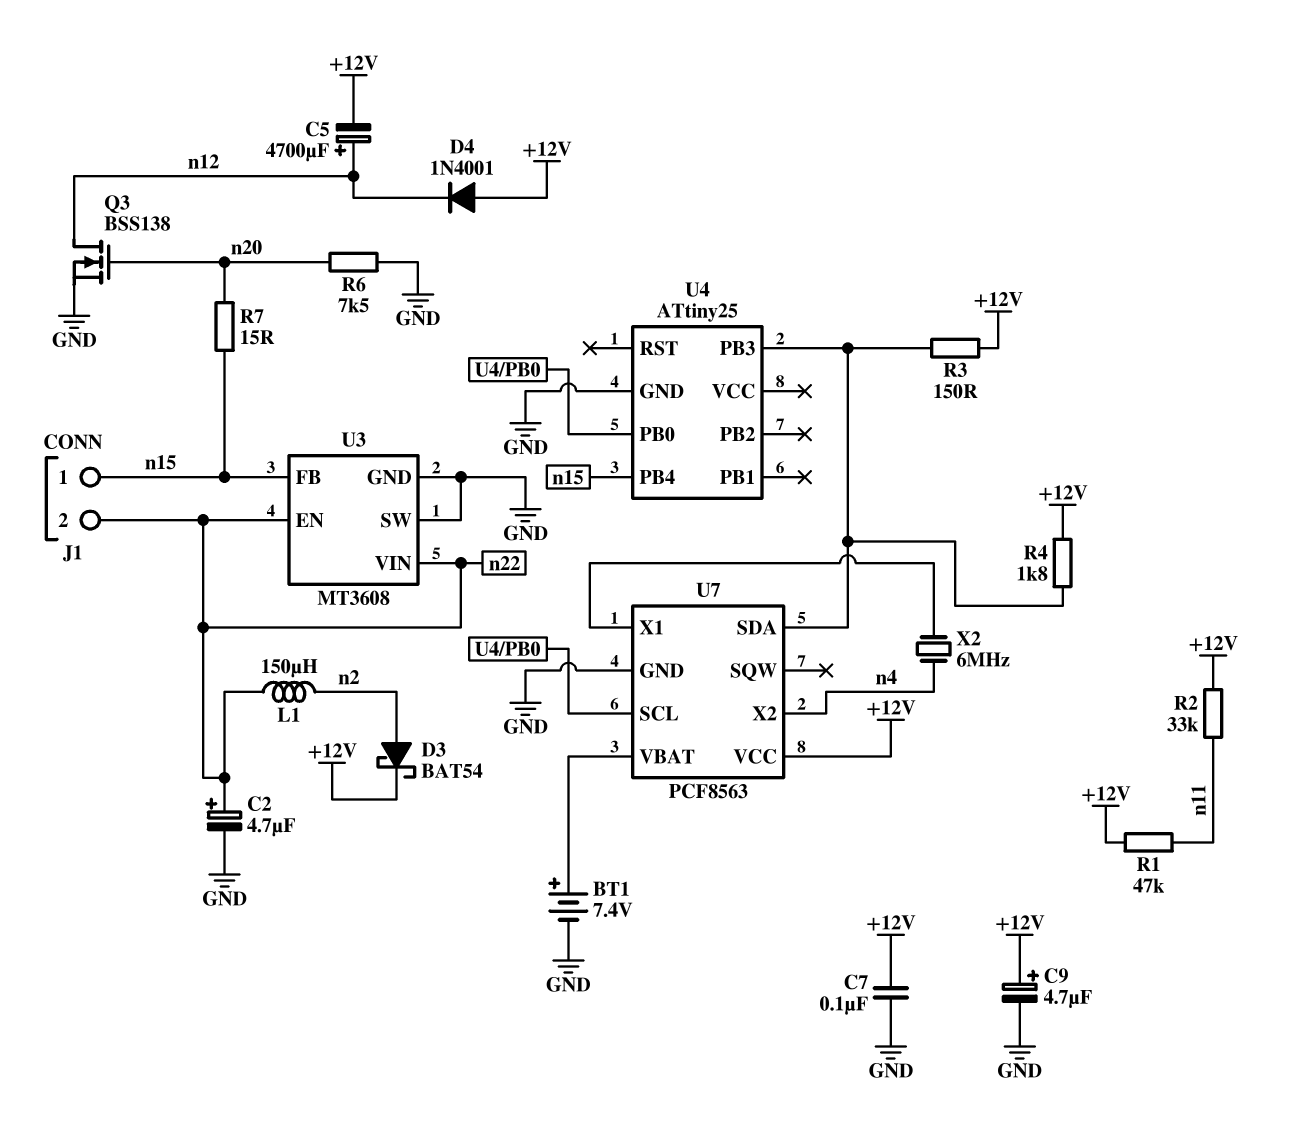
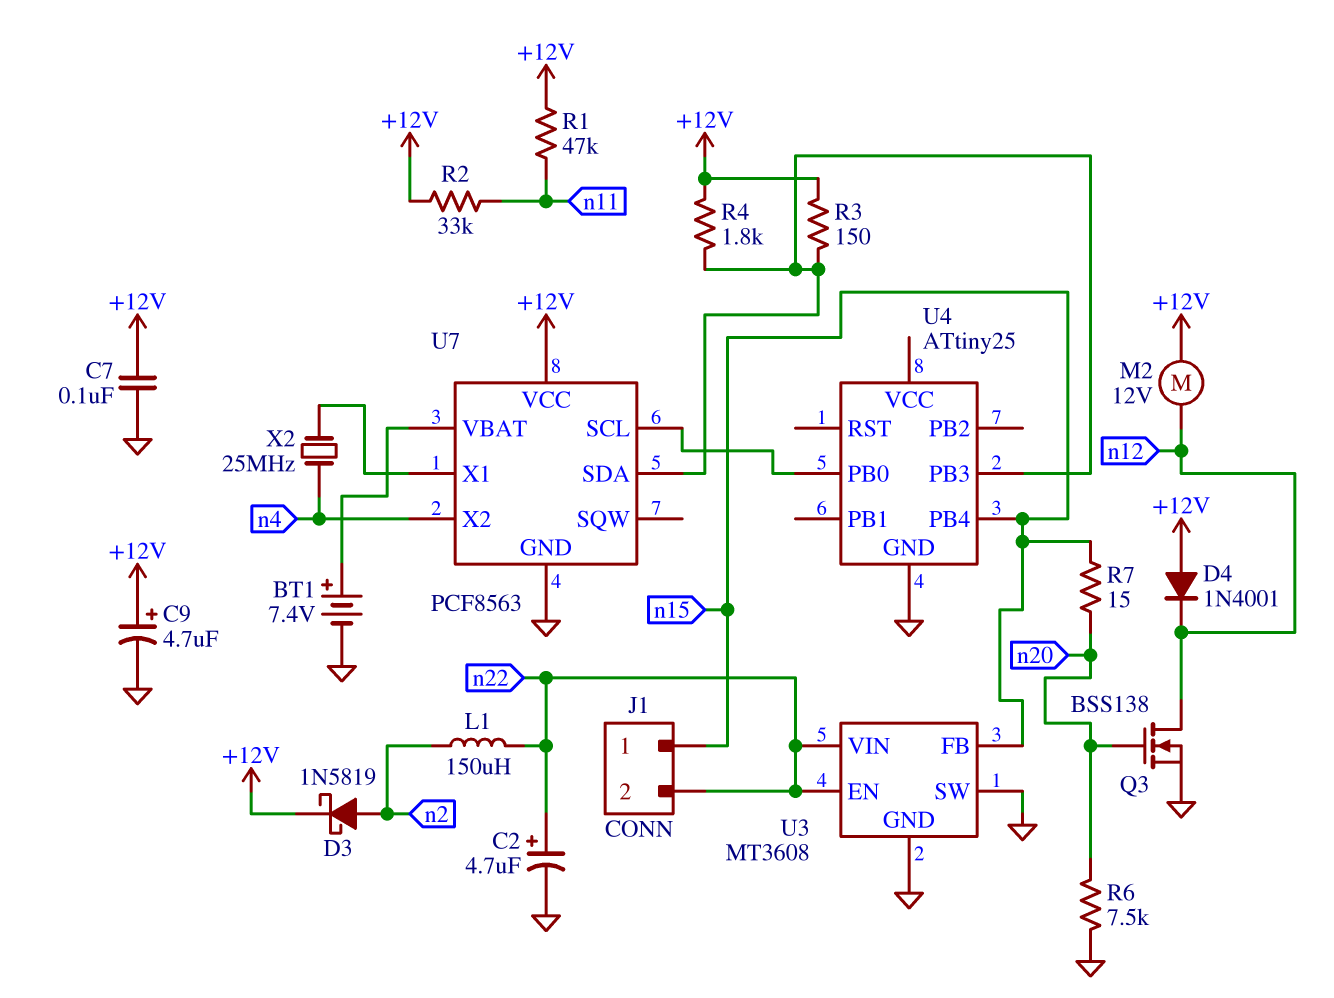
C5: 4700uF (plus n12, minus +12V) -> none
D3: schottky BAT54 (A n2, K +12V) -> schottky 1N5819 (A n2, K +12V)
M2: none -> motor 12V (+12V, n12)
X2: 6MHz (U7/X1, n4) -> 25MHz (U7/X1, n4)

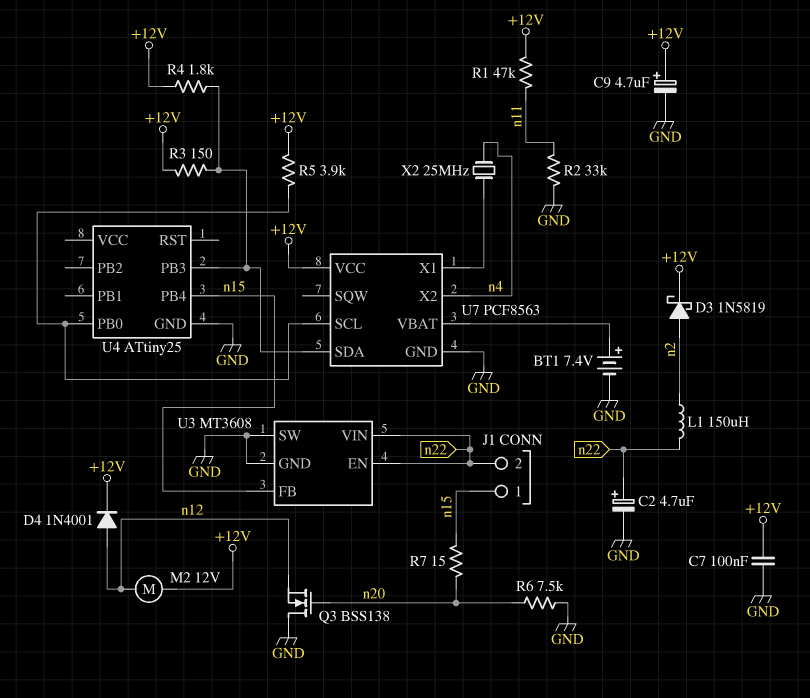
D4: diode 1N4001 (A +12V, K n12) -> diode 1N4001 (A n12, K +12V)
Q3: NMOS BSS138 (G n20, D n12, S GND) -> NMOS BSS138 (G n20, D GND, S n12)
R2: 33k (+12V, n11) -> 33k (GND, n11)
R5: none -> 3.9k (+12V, U4/PB0)

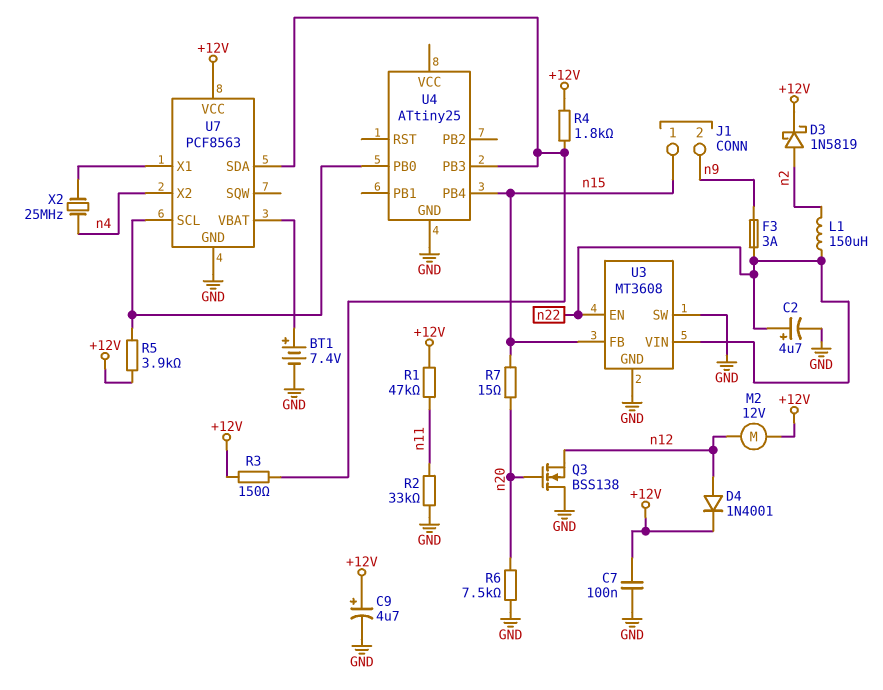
F3: none -> 3A (n9, n22)
J1 pin 2: n22 -> n9

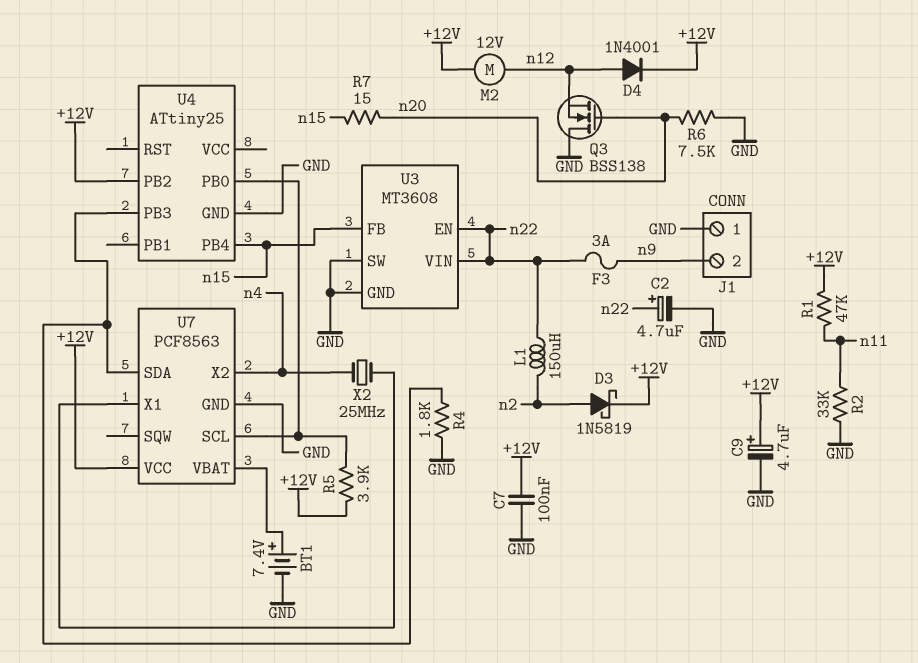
J1 pin 1: n15 -> GND
R3: 150 (+12V, U4/PB3) -> none
R4: 1.8k (+12V, U4/PB3) -> 1.8k (GND, U4/PB3)
U4 pin PB2: none -> +12V

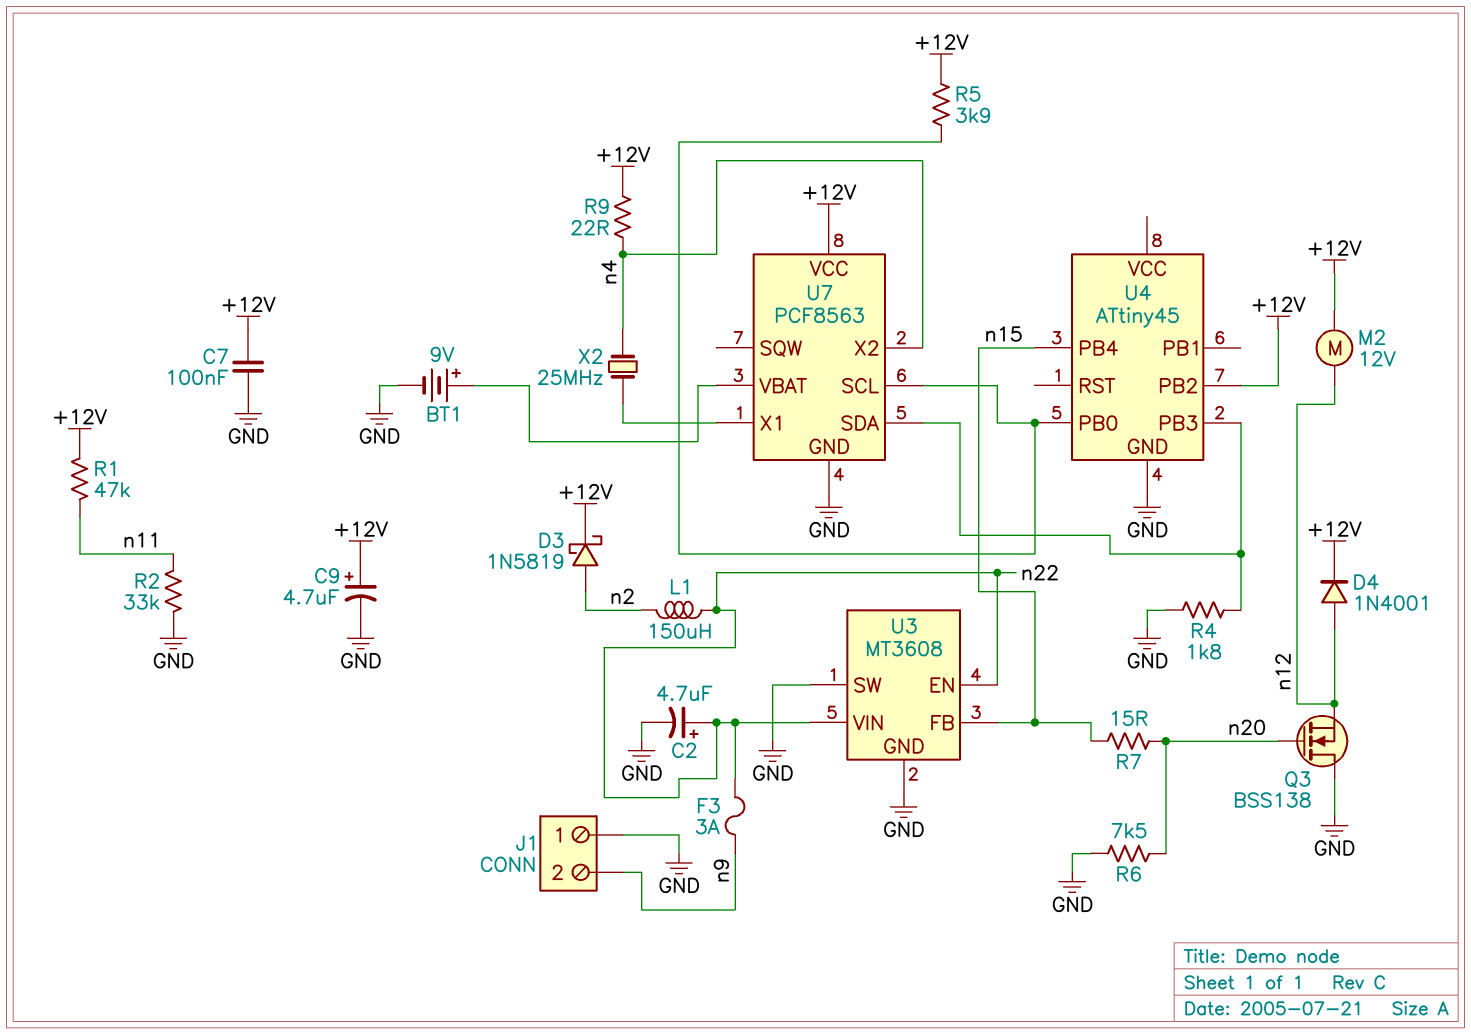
BT1: 7.4V (plus U7/VBAT, minus GND) -> 9V (plus U7/VBAT, minus GND)
R9: none -> 22 (+12V, n4)
U4: ATtiny25 -> ATtiny45

